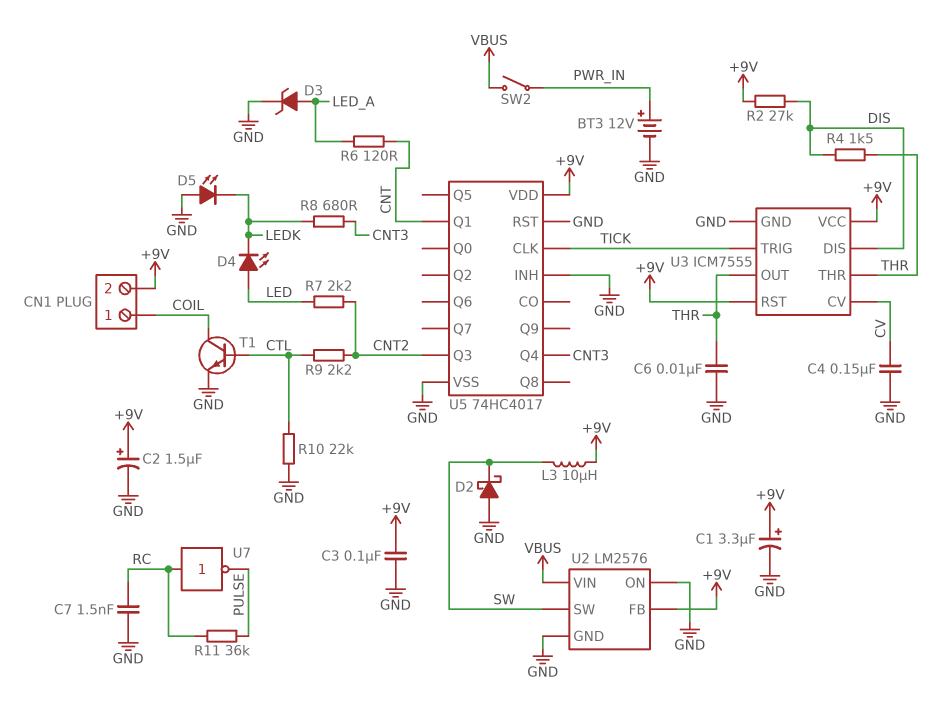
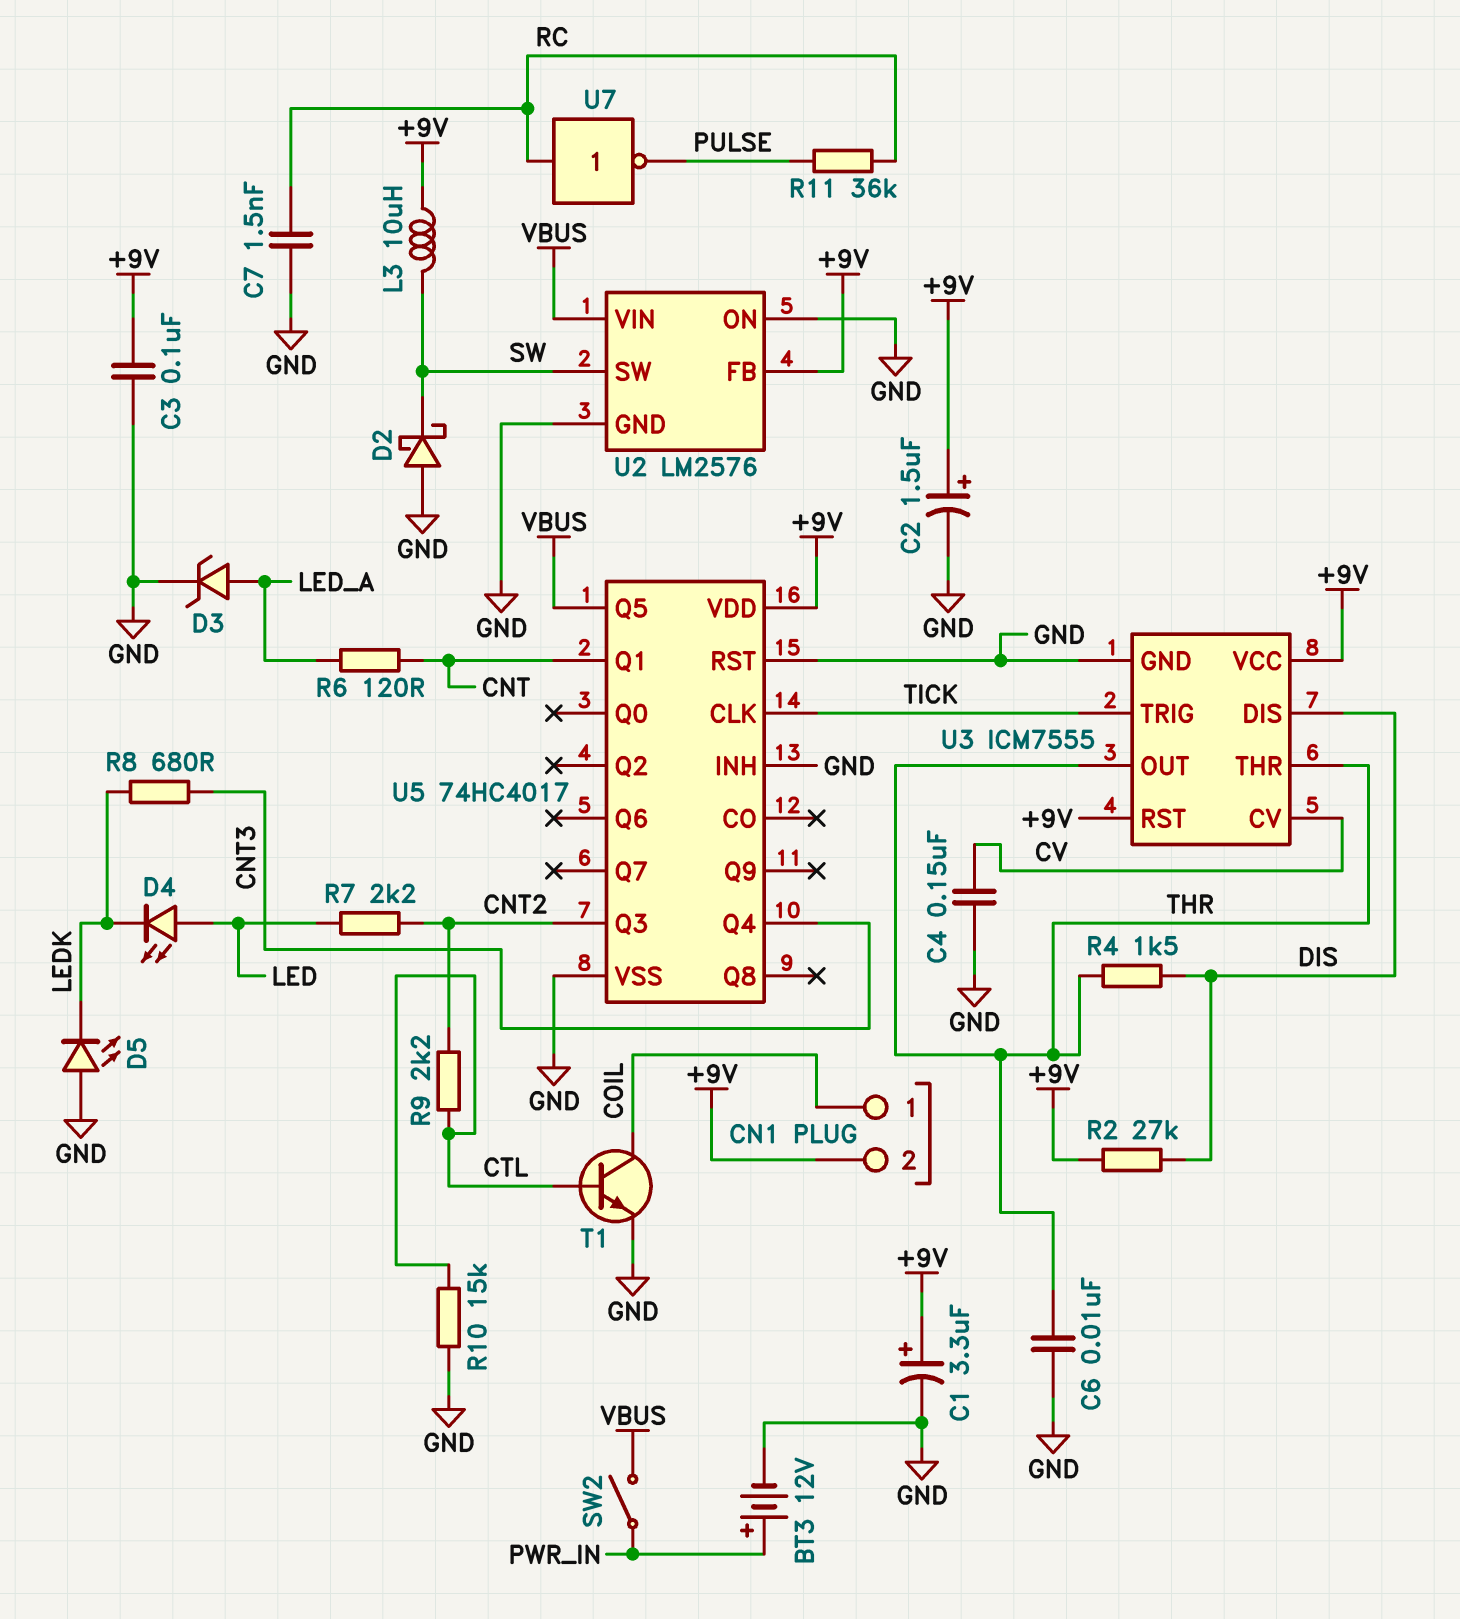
R10: 22k (CTL, GND) -> 15k (CTL, GND)
U5 pin Q5: none -> VBUS

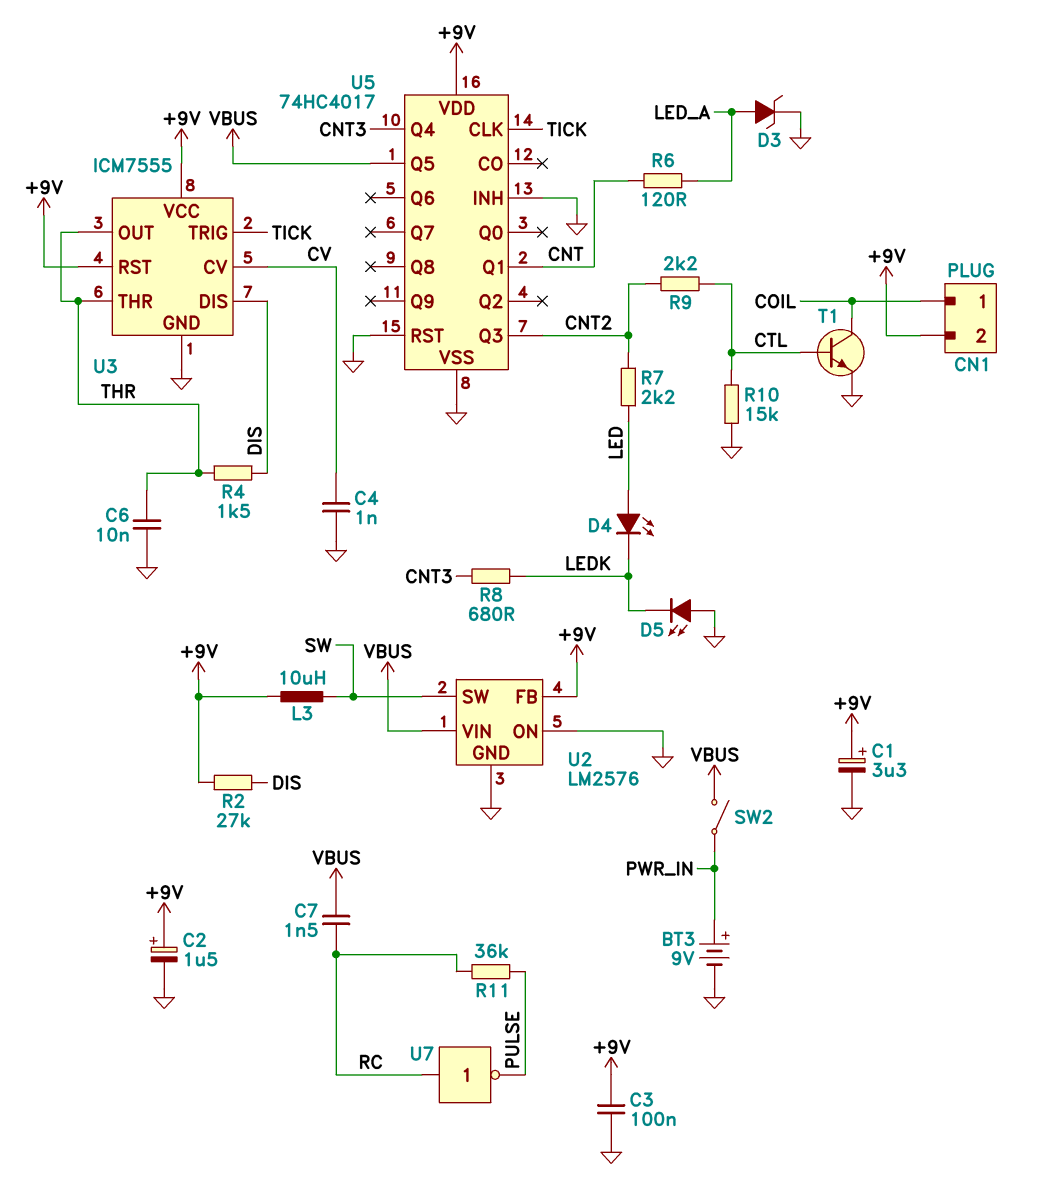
BT3: 12V (plus PWR_IN, minus GND) -> 9V (plus PWR_IN, minus GND)
C4: 150nF (CV, GND) -> 1nF (CV, GND)
C7: 1.5nF (GND, RC) -> 1.5nF (RC, VBUS)
D2: schottky (A GND, K SW) -> none

